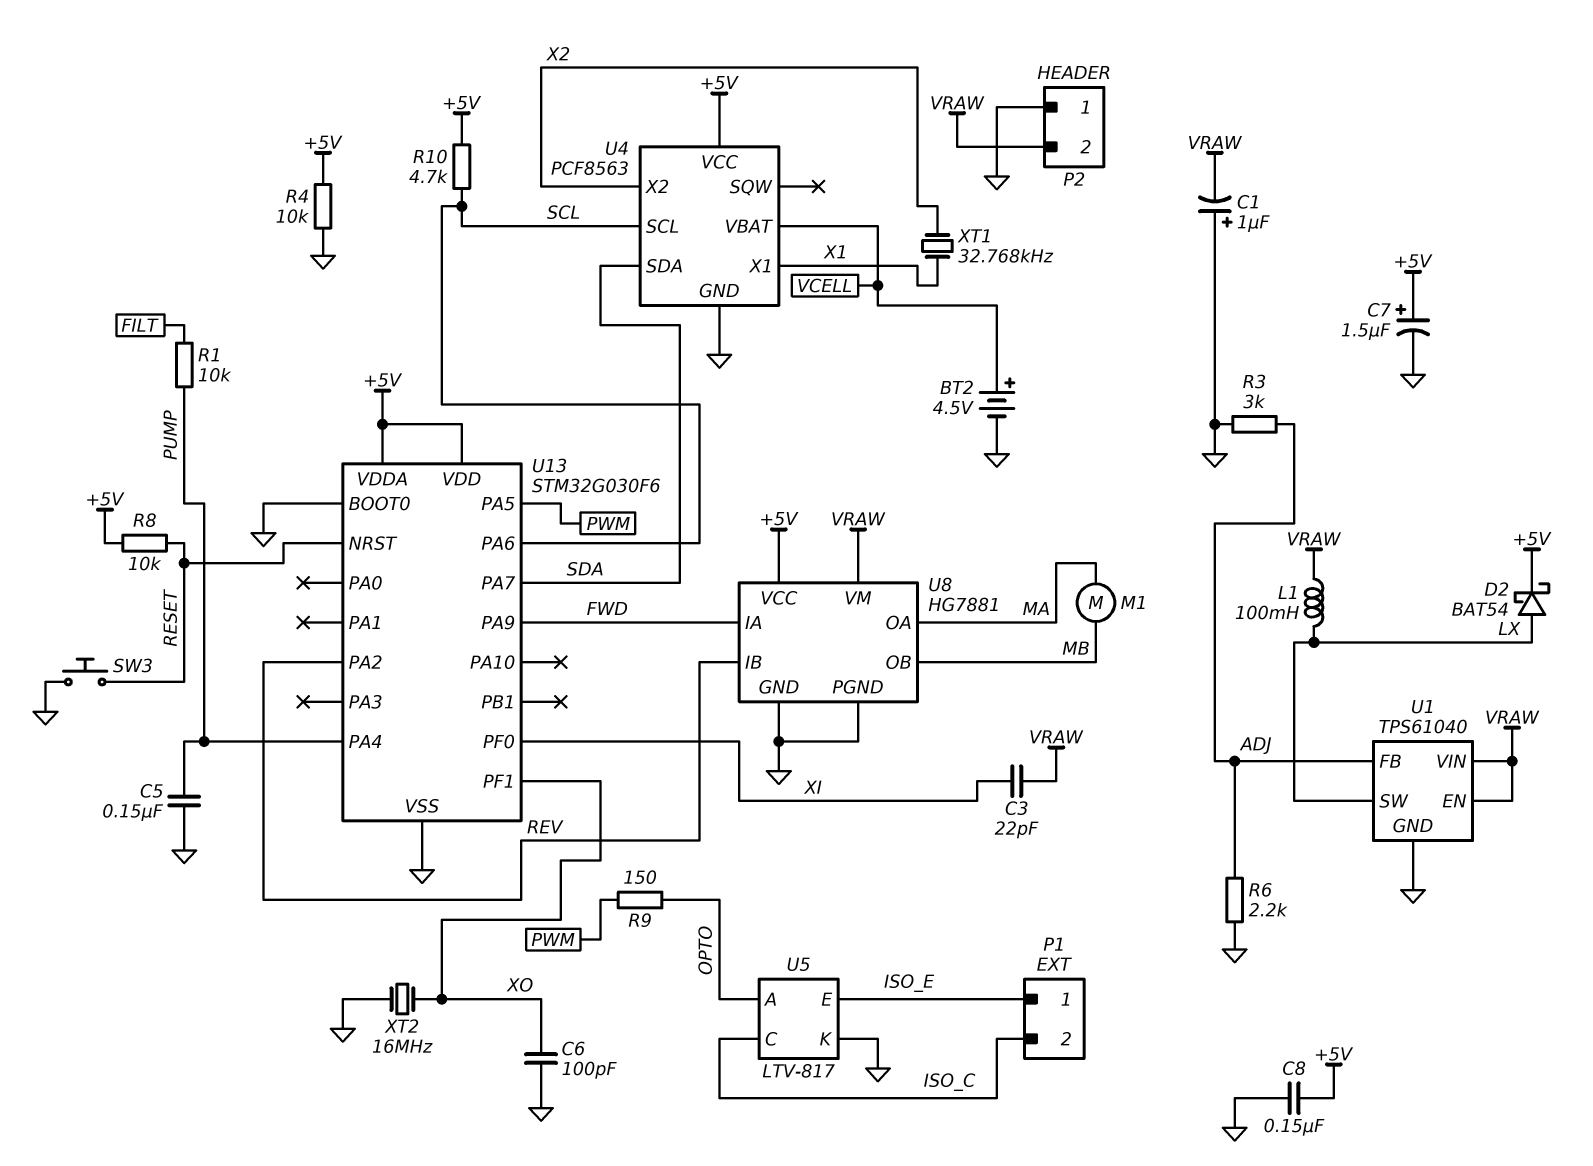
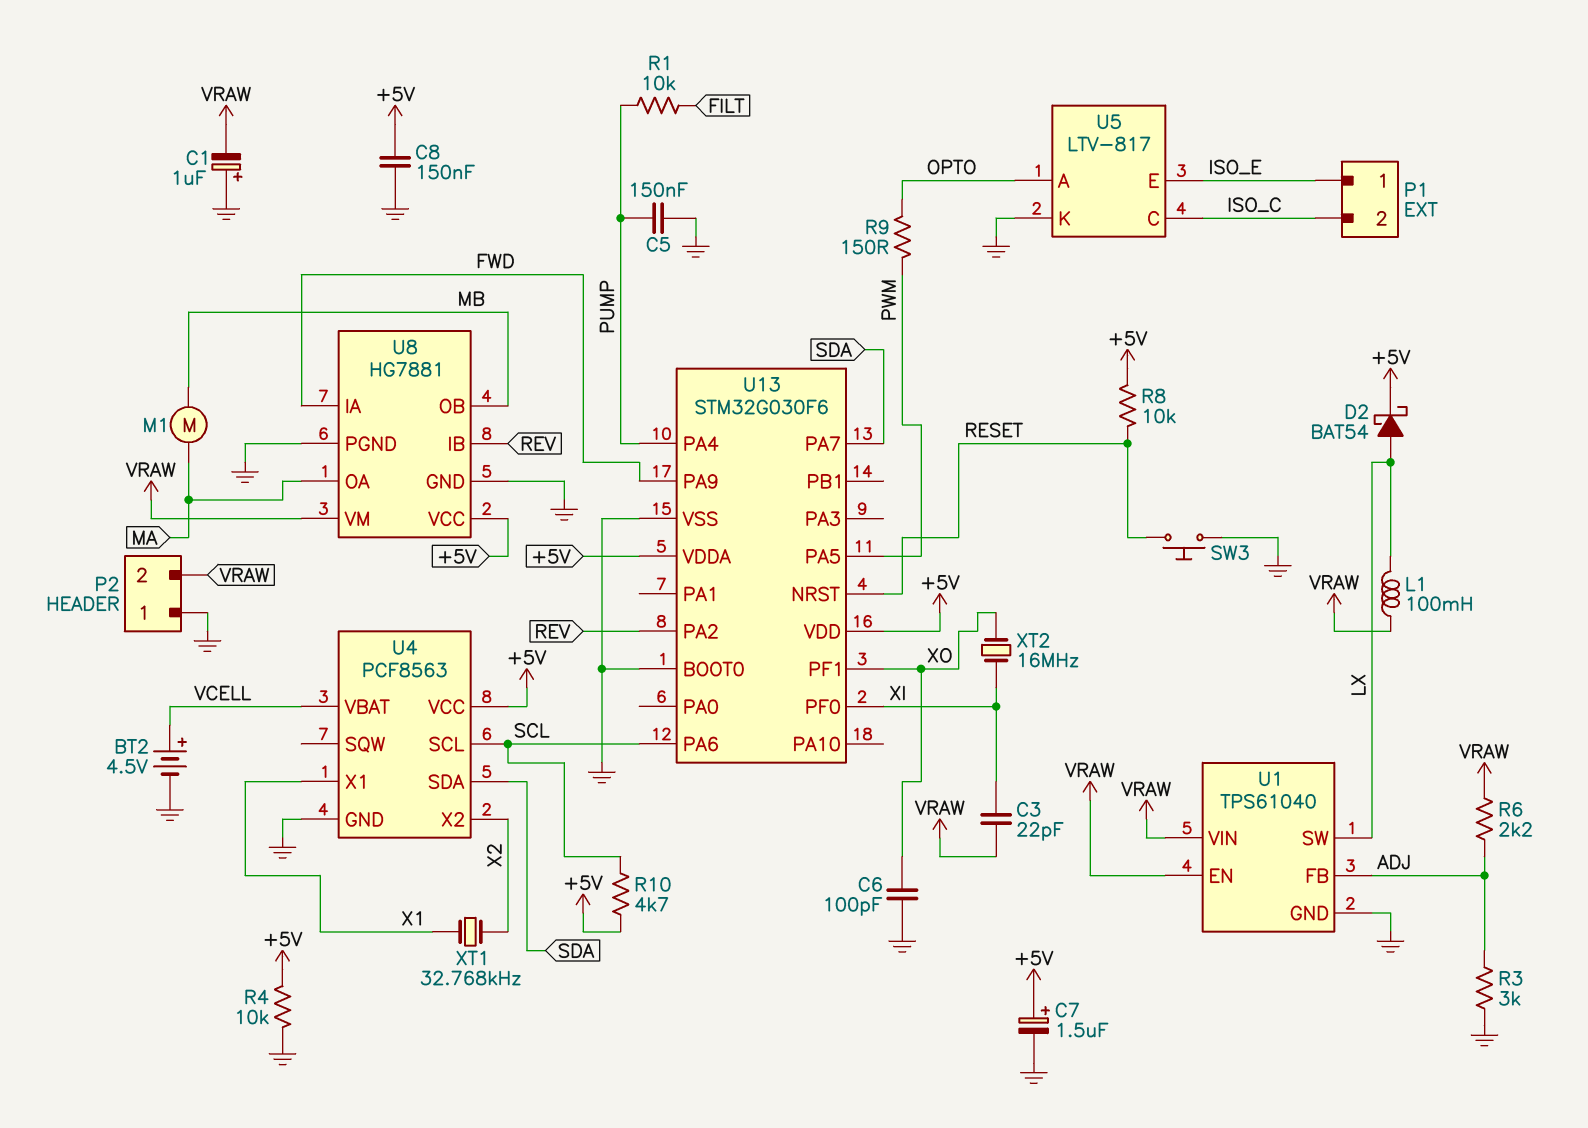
R6: 2.2k (ADJ, GND) -> 2.2k (ADJ, VRAW)
XT2: 16MHz (GND, XO) -> 16MHz (XI, XO)

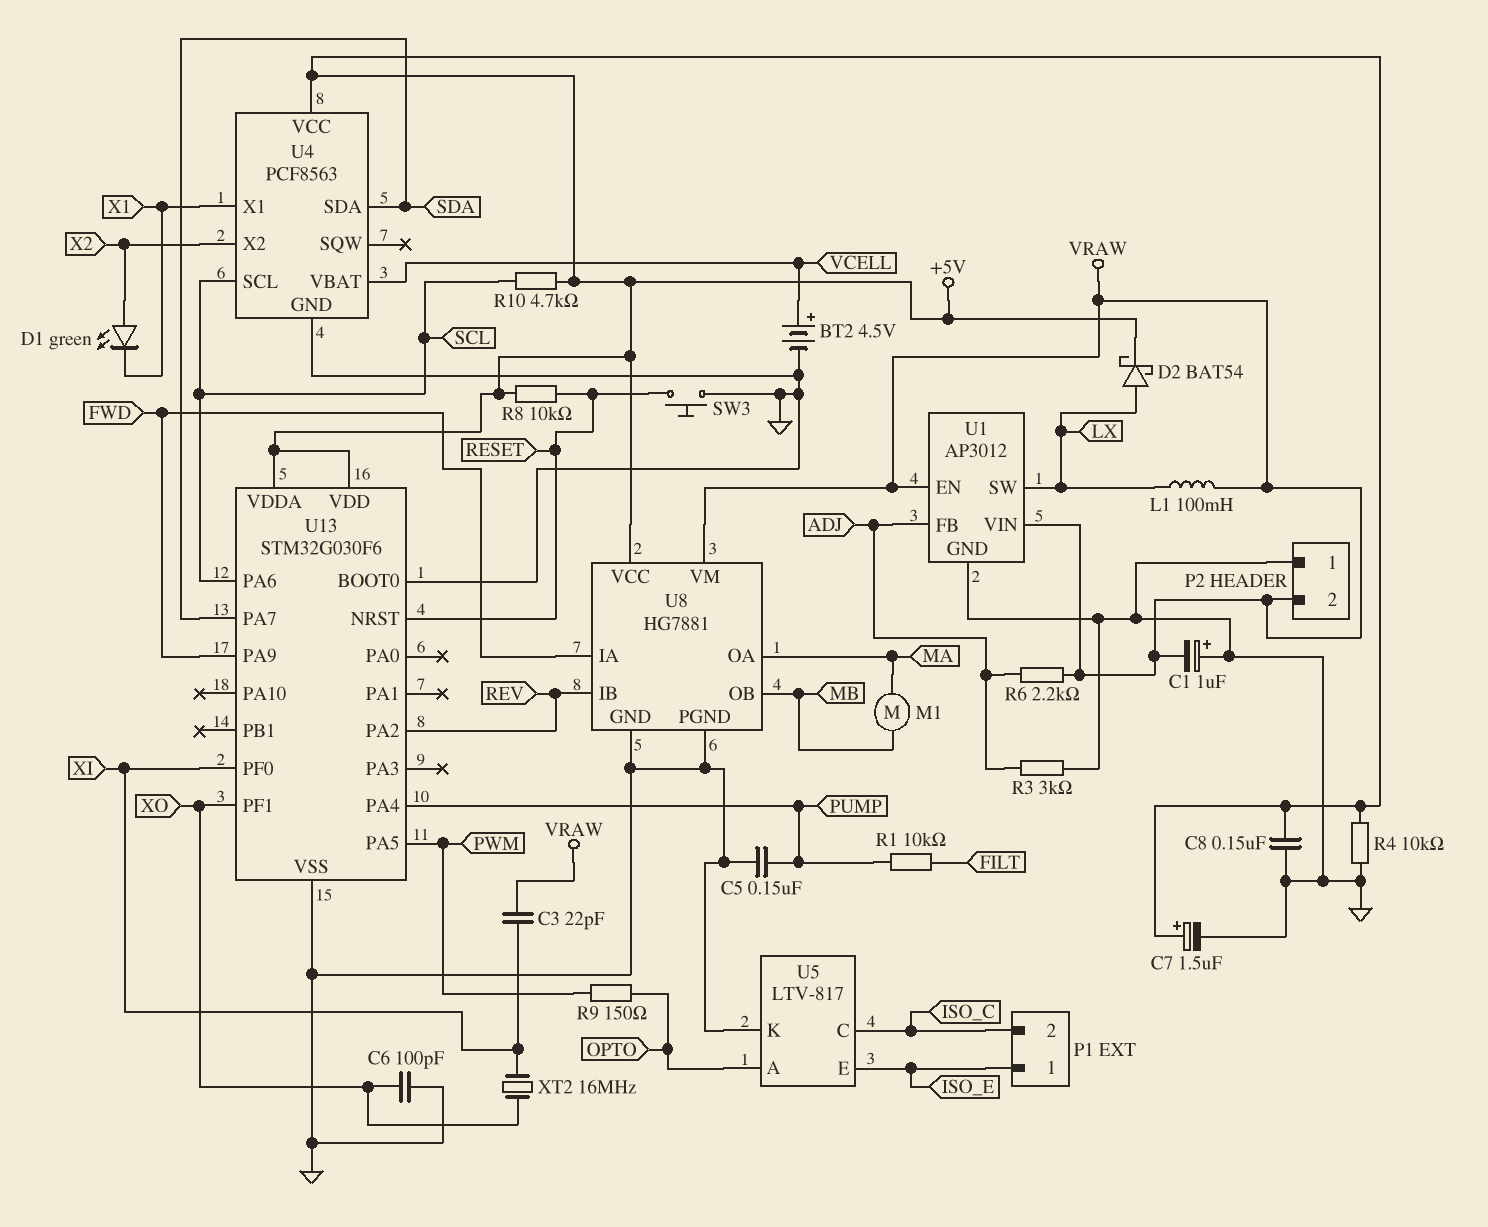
D1: none -> LED green (A X2, K X1)
U1: TPS61040 -> AP3012
XT1: 32.768kHz (X1, X2) -> none

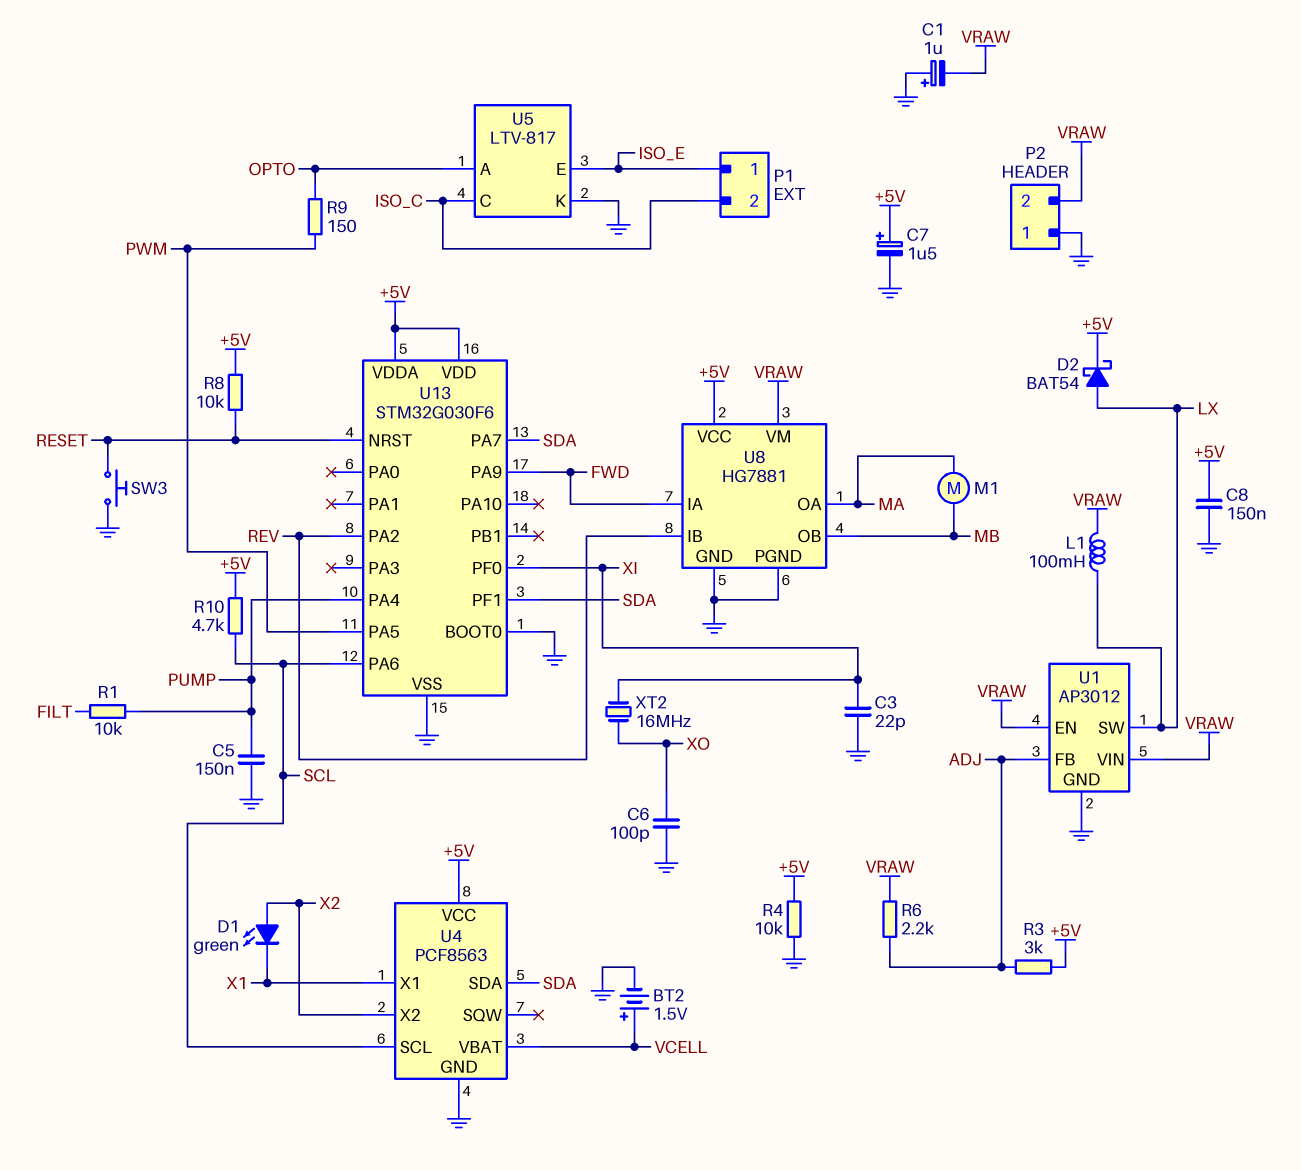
BT2: 4.5V (plus VCELL, minus GND) -> 1.5V (plus VCELL, minus GND)
C3: 22pF (VRAW, XI) -> 22pF (GND, XI)
R3: 3k (ADJ, GND) -> 3k (+5V, ADJ)
U13 pin PF1: XO -> SDA

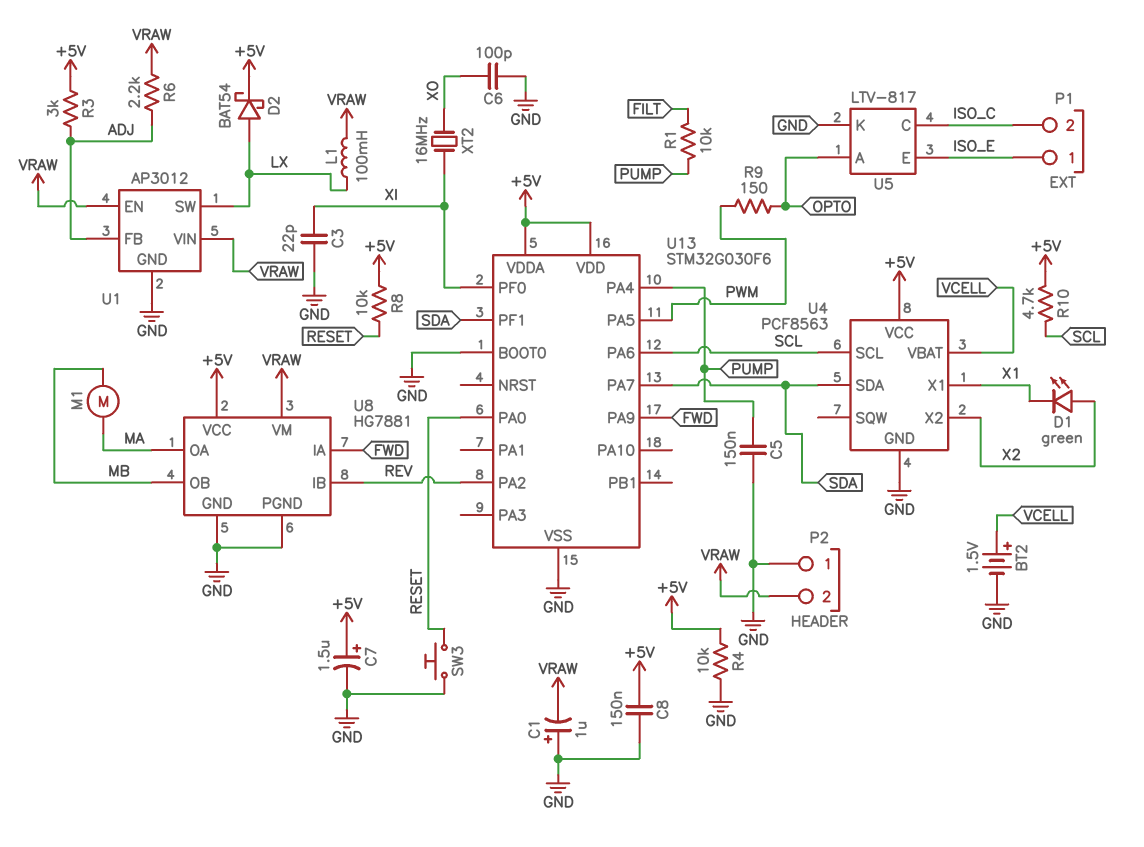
U13 pin NRST: RESET -> none
U13 pin PA0: none -> RESET

